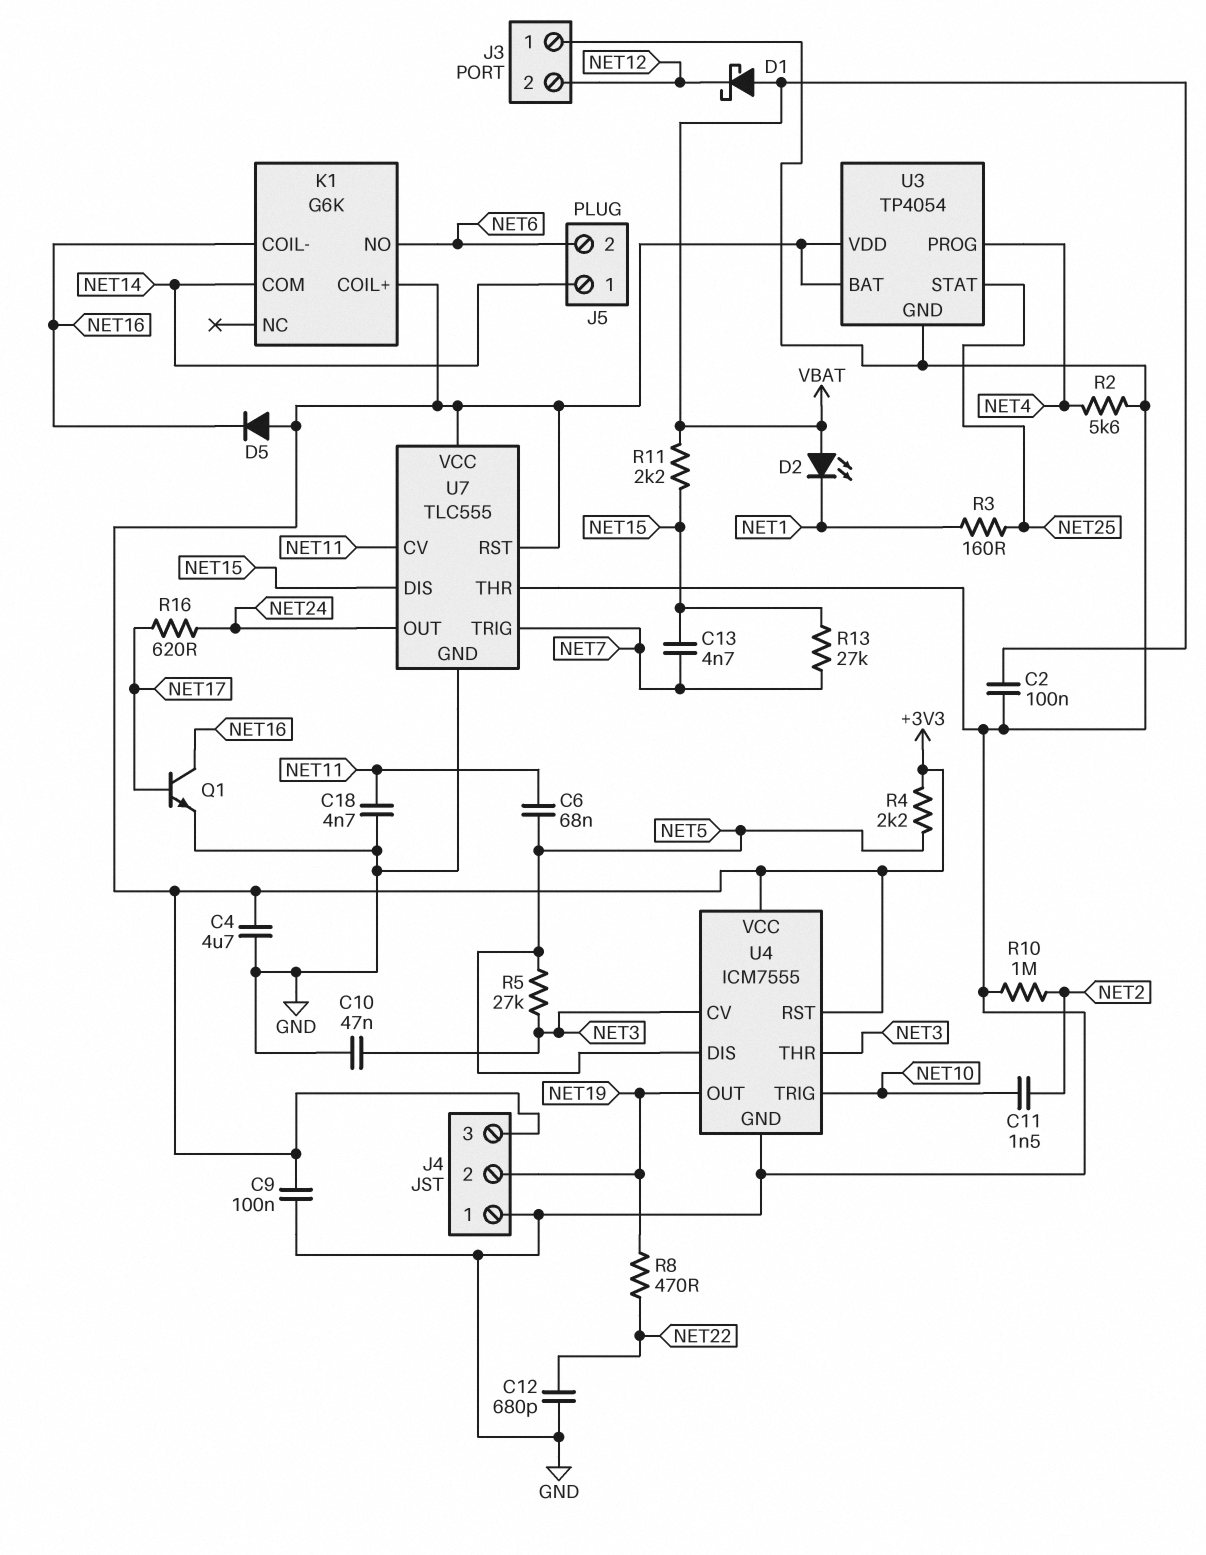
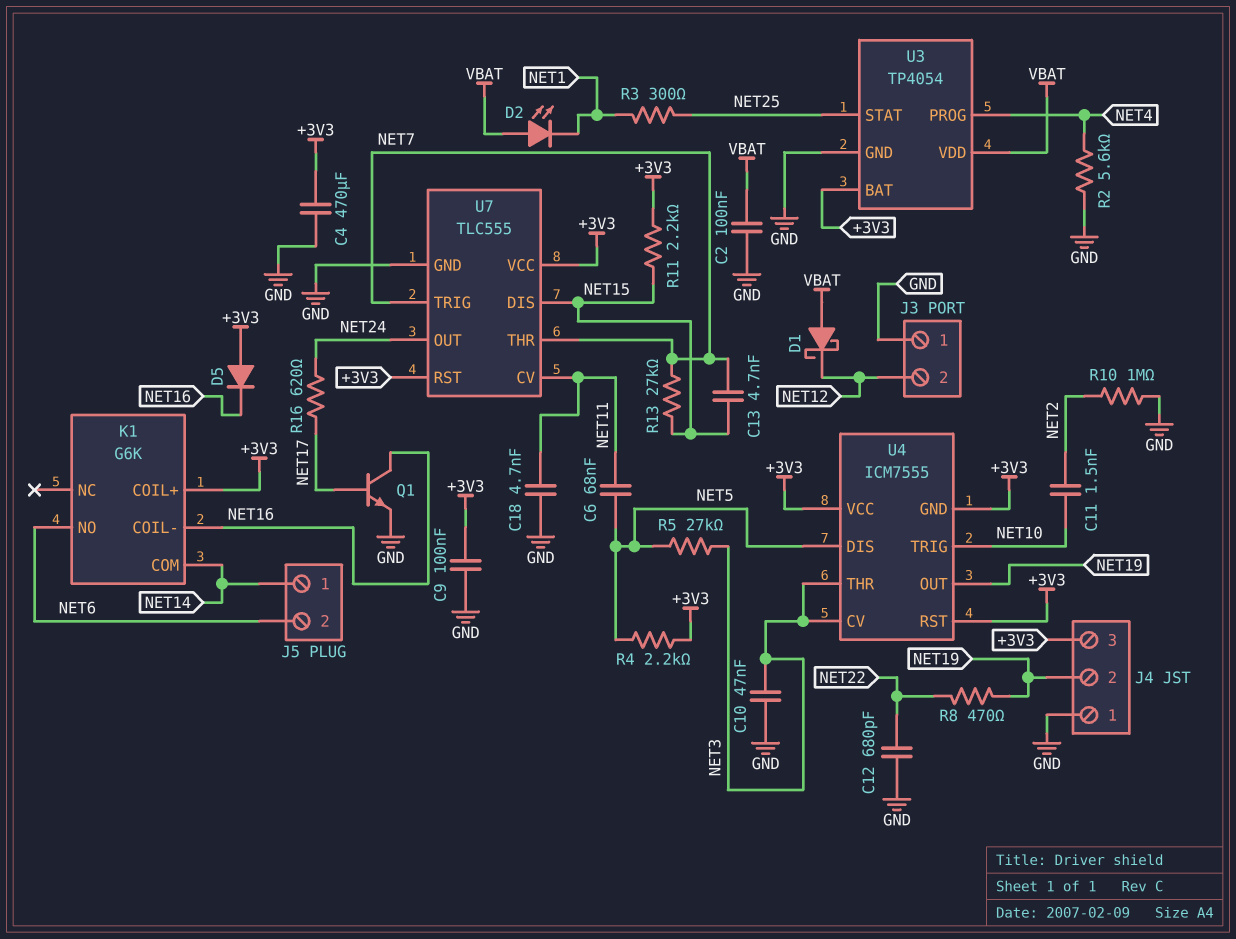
C4: 4.7uF (+3V3, GND) -> 470uF (+3V3, GND)
R3: 160 (NET1, NET25) -> 300 (NET1, NET25)
R11: 2.2k (NET15, VBAT) -> 2.2k (+3V3, NET15)
U3 pin VDD: +3V3 -> VBAT
U4 pin GND: GND -> +3V3
U7 pin THR: GND -> NET7

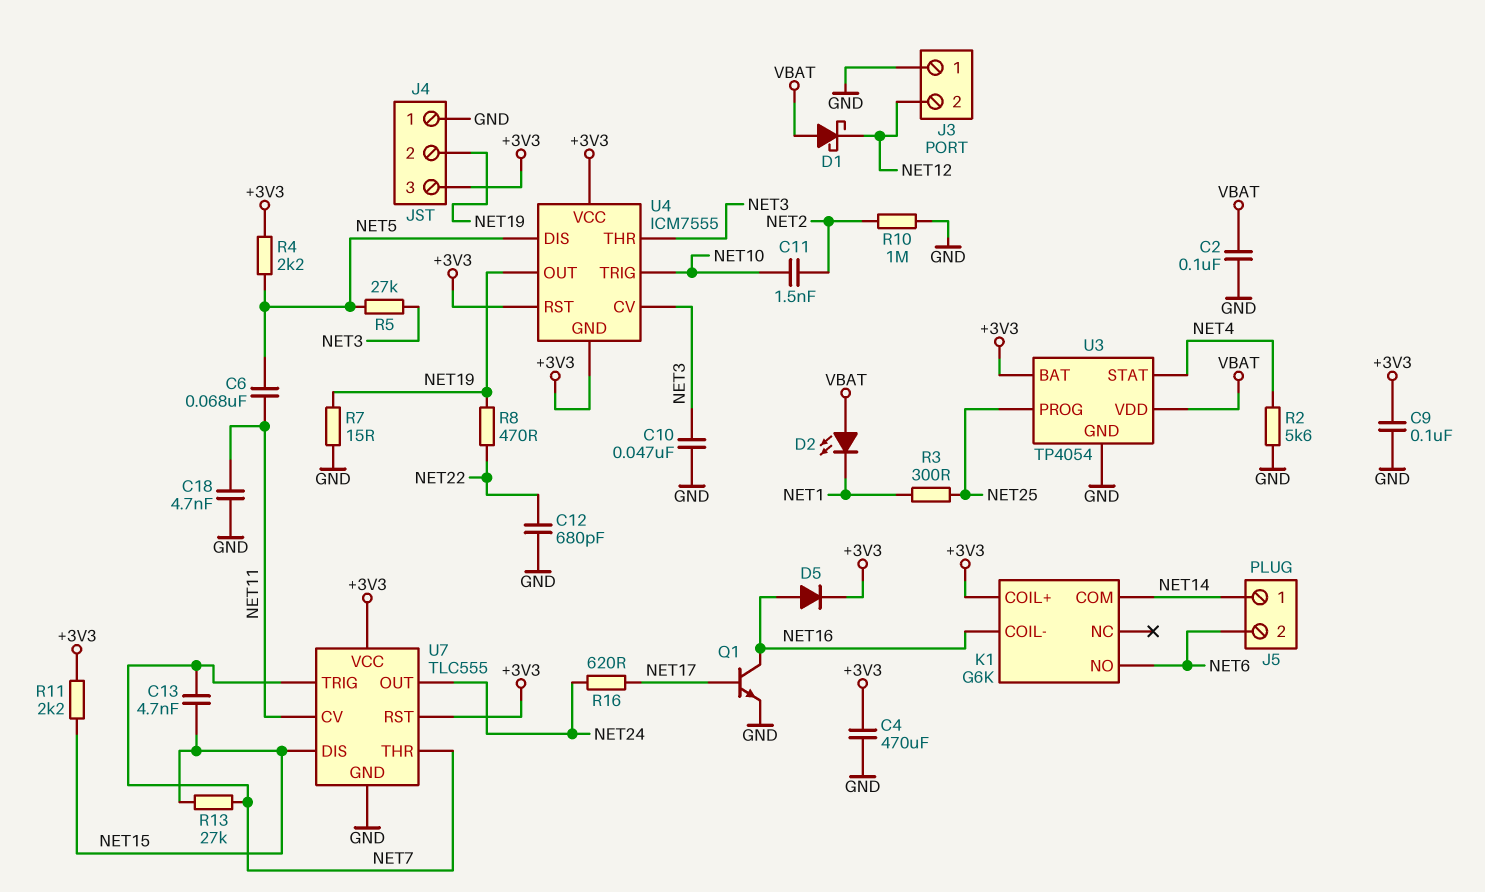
D5: diode (A +3V3, K NET16) -> diode (A NET16, K +3V3)
R7: none -> 15 (GND, NET19)
U3 pin PROG: NET4 -> NET25
U3 pin STAT: NET25 -> NET4

